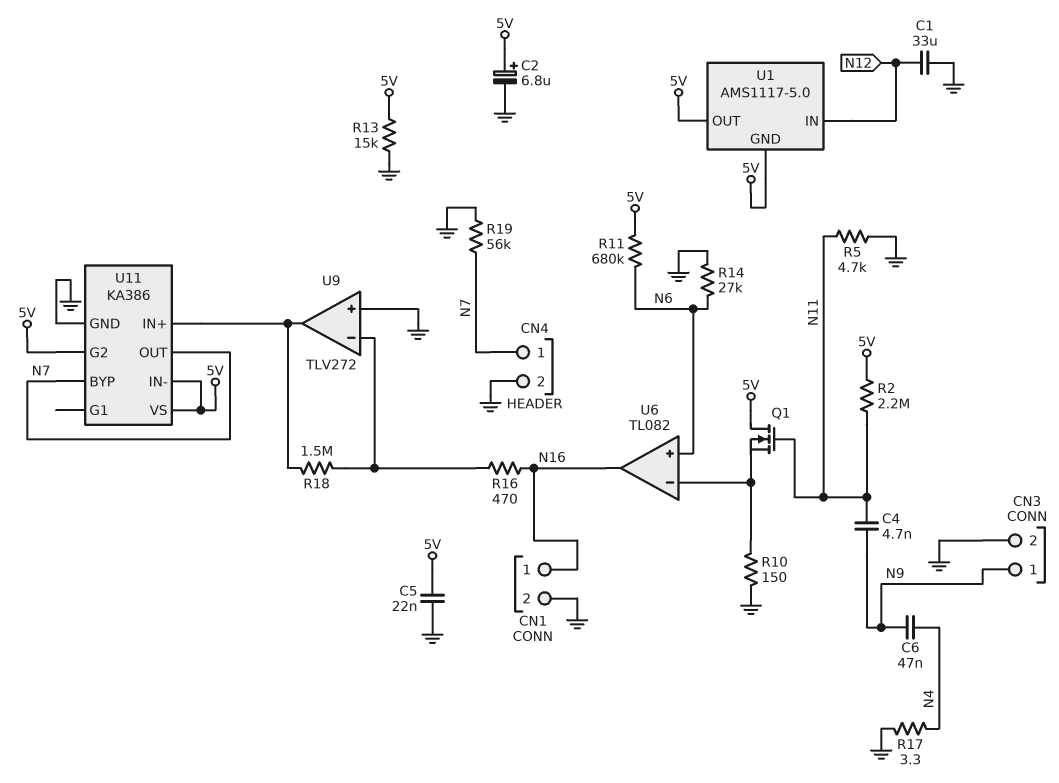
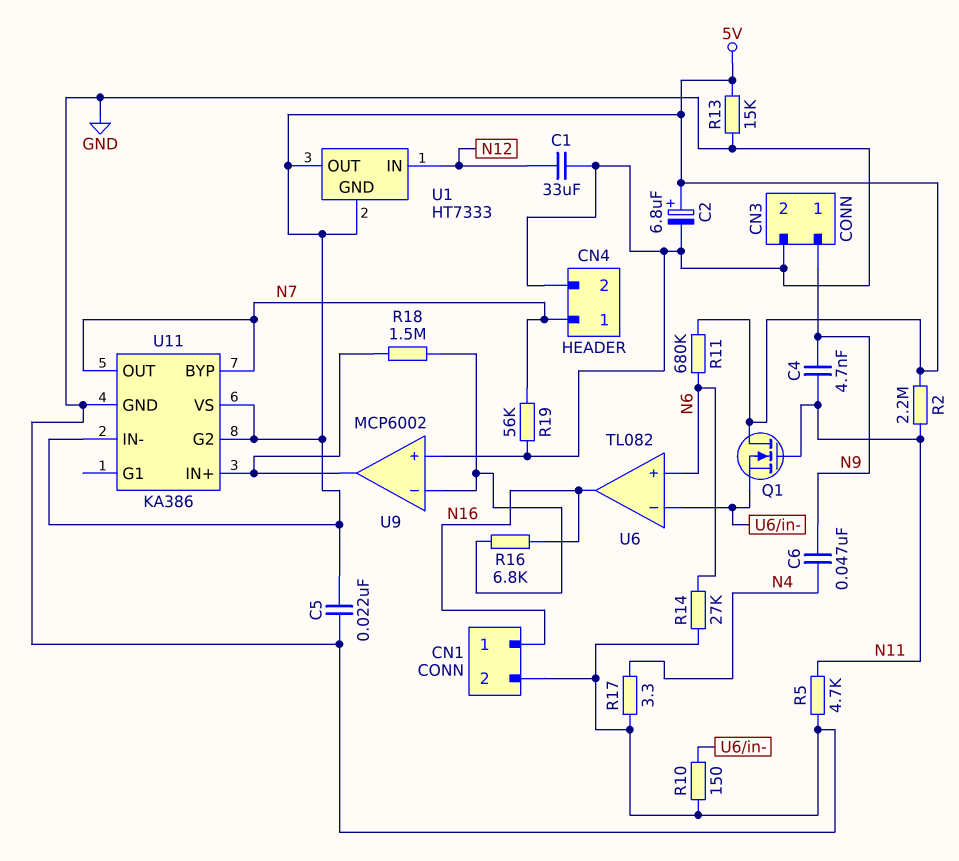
R16: 470 (N16, U9/in-) -> 6.8k (N16, U9/in-)
U1: AMS1117-5.0 -> HT7333
U9: TLV272 -> MCP6002

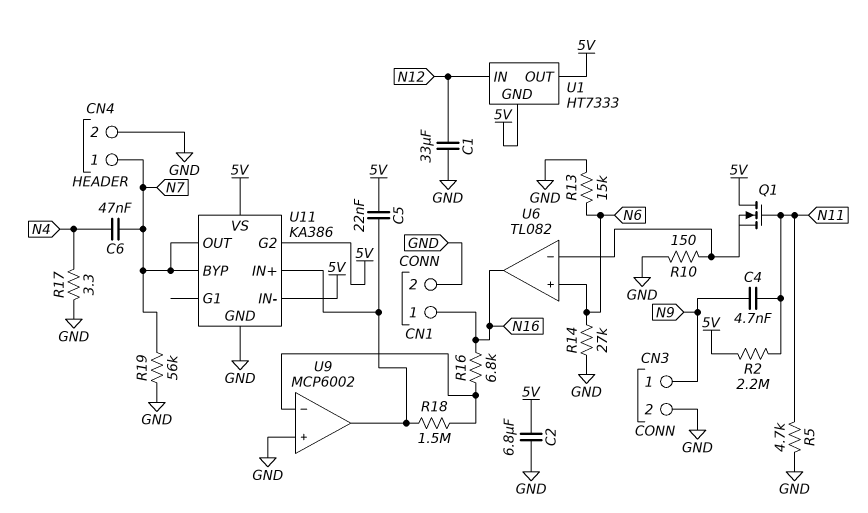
C2: 6.8uF (plus 5V, minus GND) -> 6.8uF (5V, GND)
C5: 22nF (5V, GND) -> 22nF (5V, U9/out)
C6: 47nF (N4, N9) -> 47nF (N4, N7)
R11: 680k (5V, N6) -> none
R13: 15k (5V, GND) -> 15k (GND, N6)

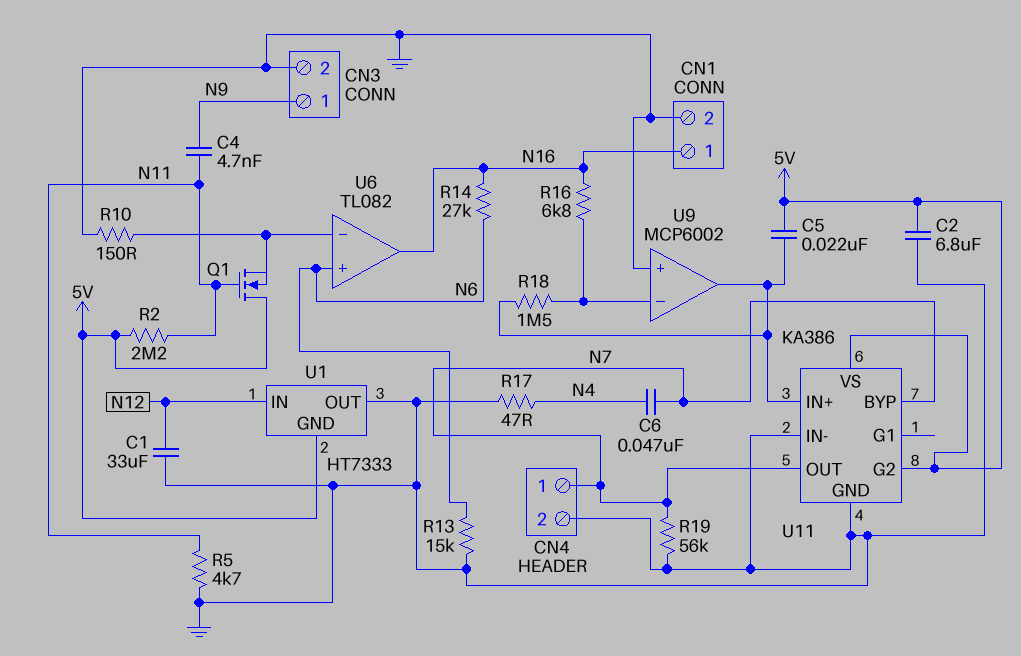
R14: 27k (GND, N6) -> 27k (N6, N16)
R17: 3.3 (GND, N4) -> 47 (GND, N4)
U1 pin OUT: 5V -> GND
U11 pin IN-: 5V -> GND

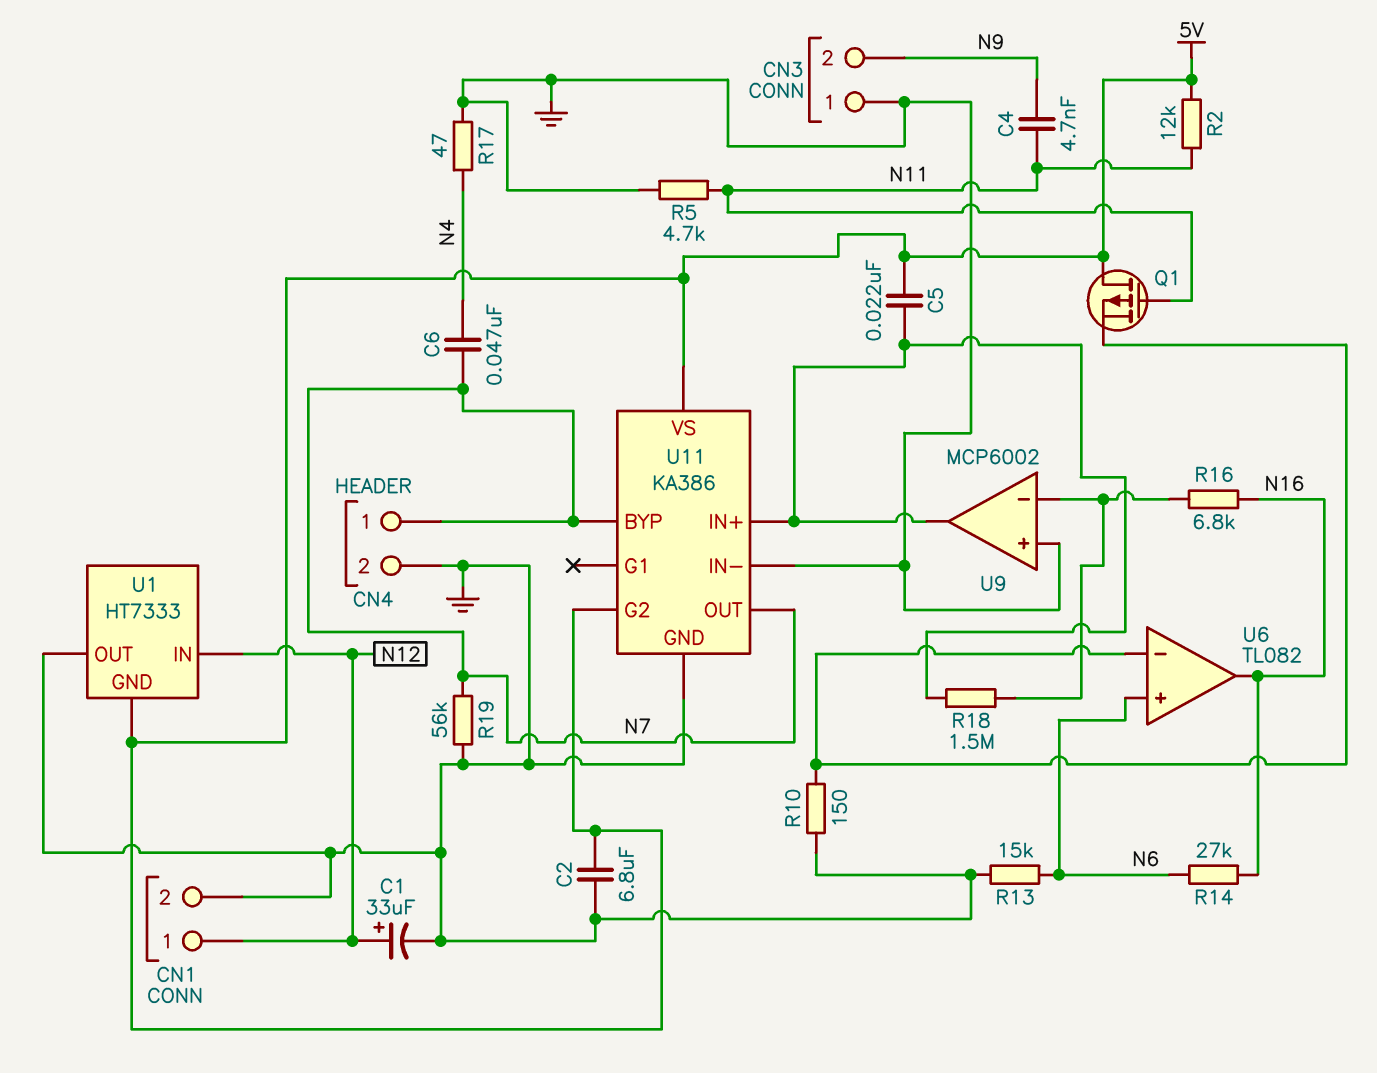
C1: 33uF (GND, N12) -> 33uF (plus N12, minus GND)
CN1 pin 1: N16 -> N12
CN3 pin 1: N9 -> GND
CN3 pin 2: GND -> N9
Q1: NMOS (G N11, D 5V, S U6/in-) -> PMOS (G N11, D 5V, S U6/in-)
R2: 2.2M (5V, N11) -> 12k (5V, N11)

